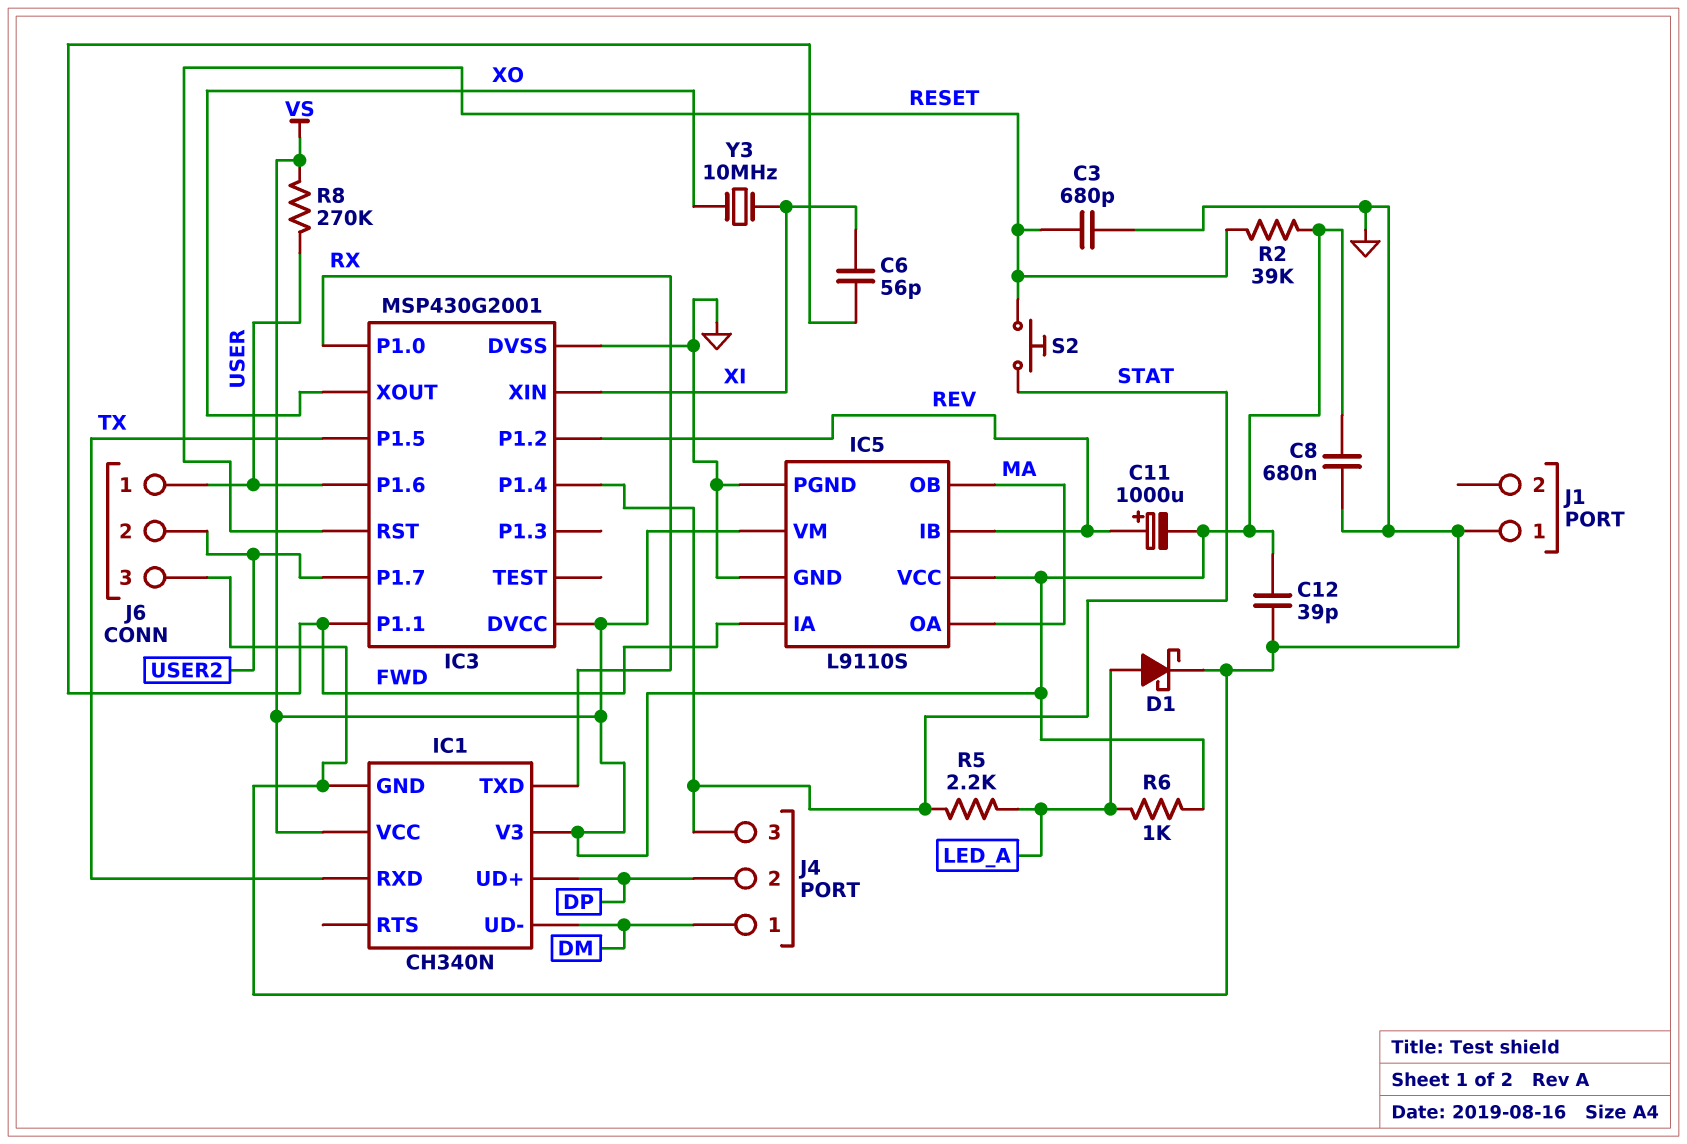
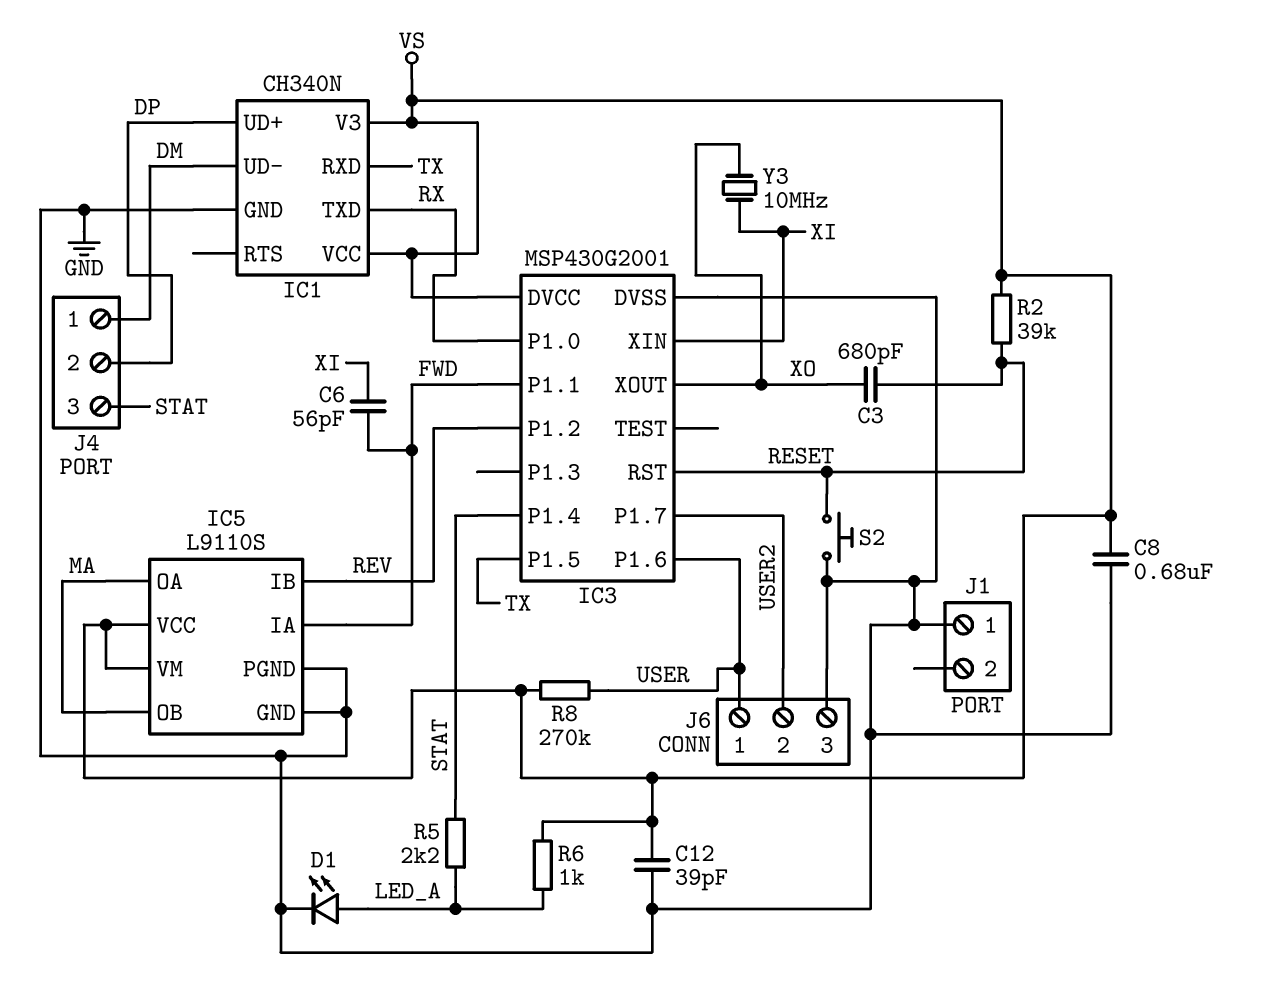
C3: 680pF (GND, RESET) -> 680pF (RESET, XO)
C11: 1000uF (plus REV, minus VS) -> none
D1: schottky (A LED_A, K GND) -> LED (A LED_A, K GND)
S2: button (RESET, STAT) -> button (GND, RESET)

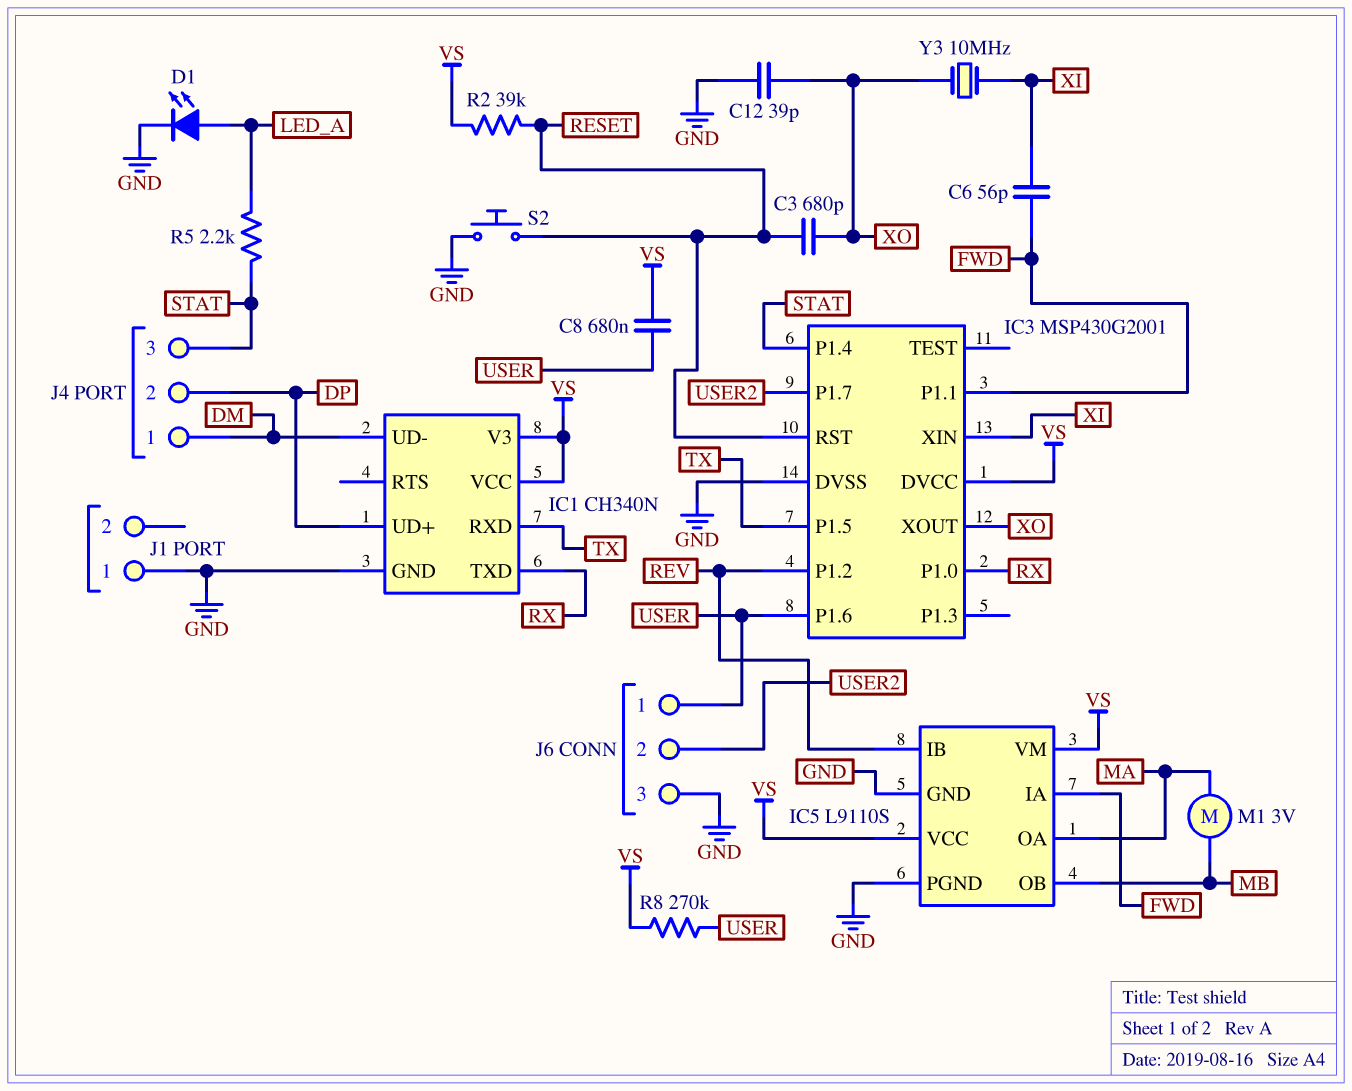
C8: 680nF (GND, VS) -> 680nF (USER, VS)
C12: 39pF (GND, VS) -> 39pF (GND, XO)
IC5 pin OB: MA -> MB
M1: none -> motor 3V (MA, MB)
R6: 1k (LED_A, VS) -> none

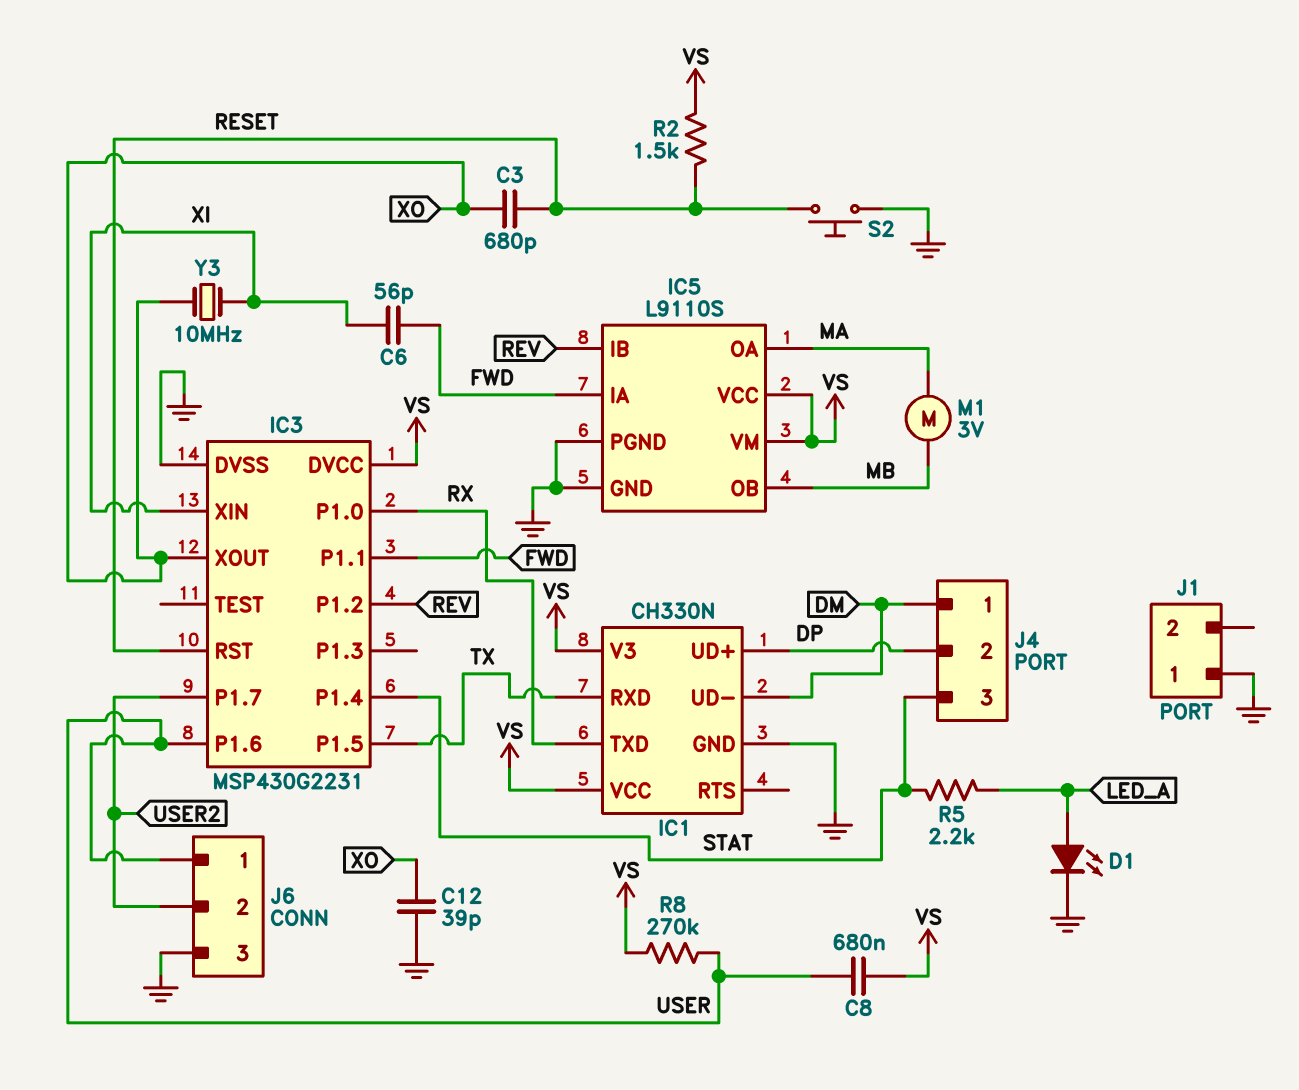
IC1: CH340N -> CH330N
IC3: MSP430G2001 -> MSP430G2231
R2: 39k (RESET, VS) -> 1.5k (RESET, VS)

